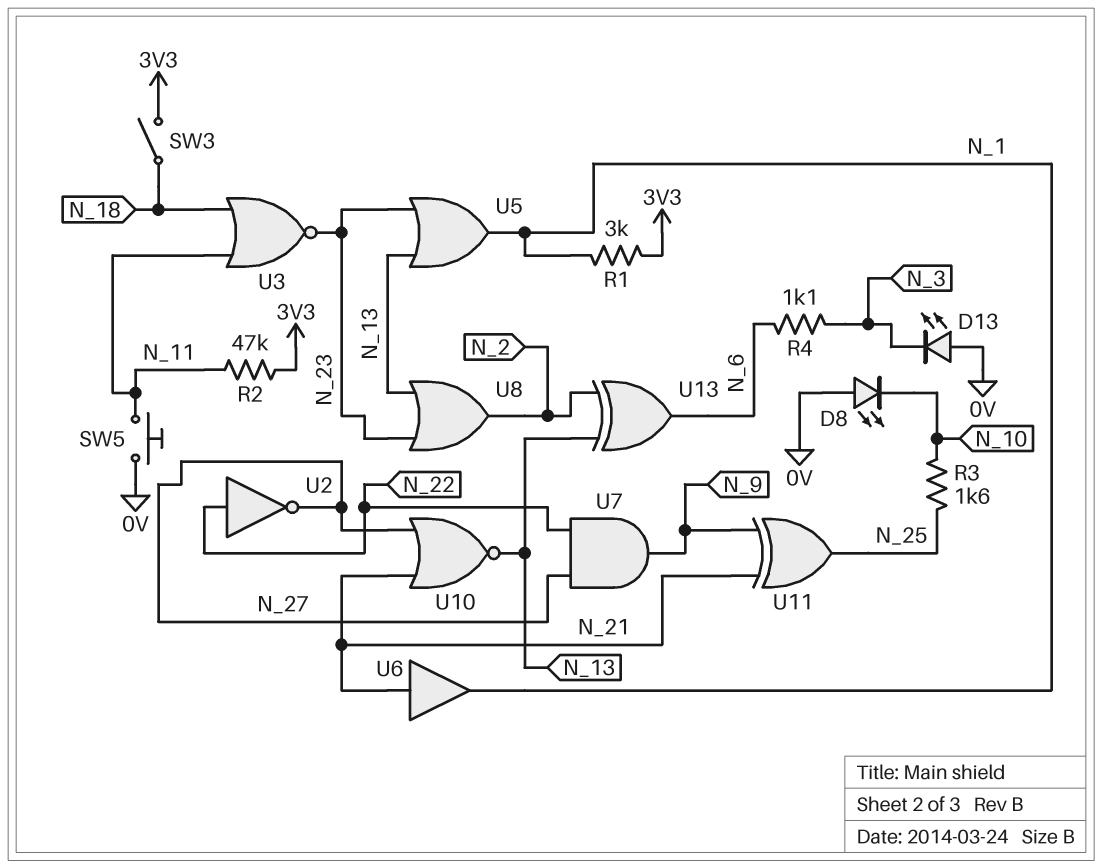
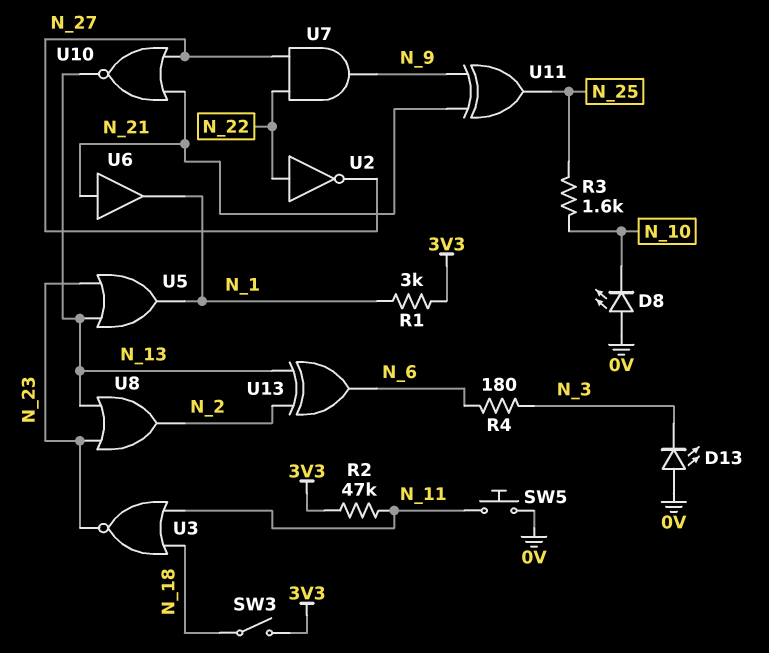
R4: 1.1k (N_3, N_6) -> 180 (N_3, N_6)

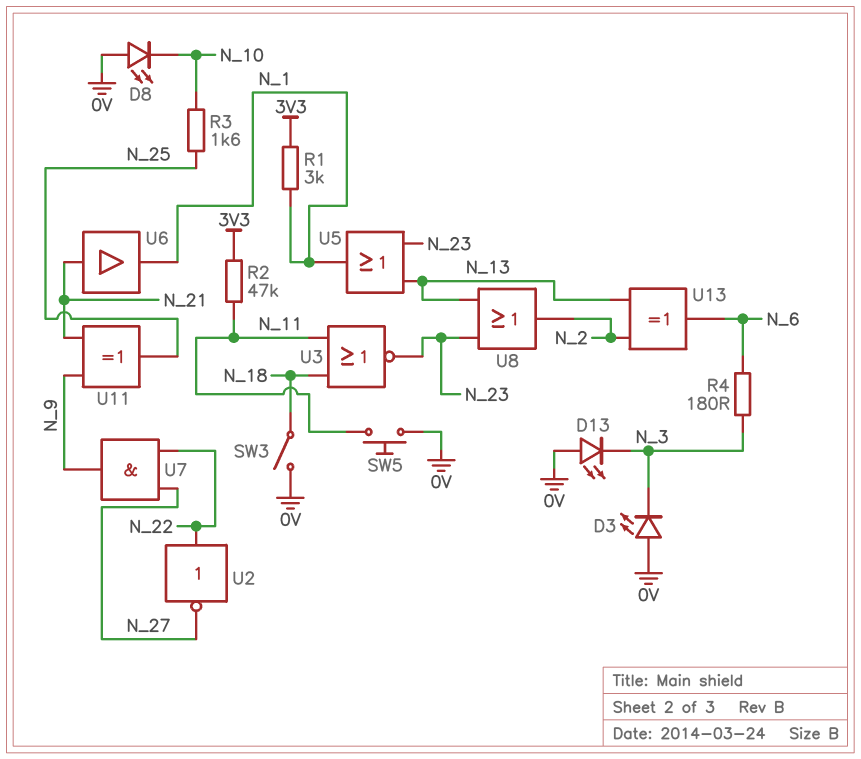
D3: none -> LED (A 0V, K N_3)
SW3: switch (3V3, N_18) -> switch (0V, N_18)
U10: NOR (in N_21, in N_27, out N_13) -> none

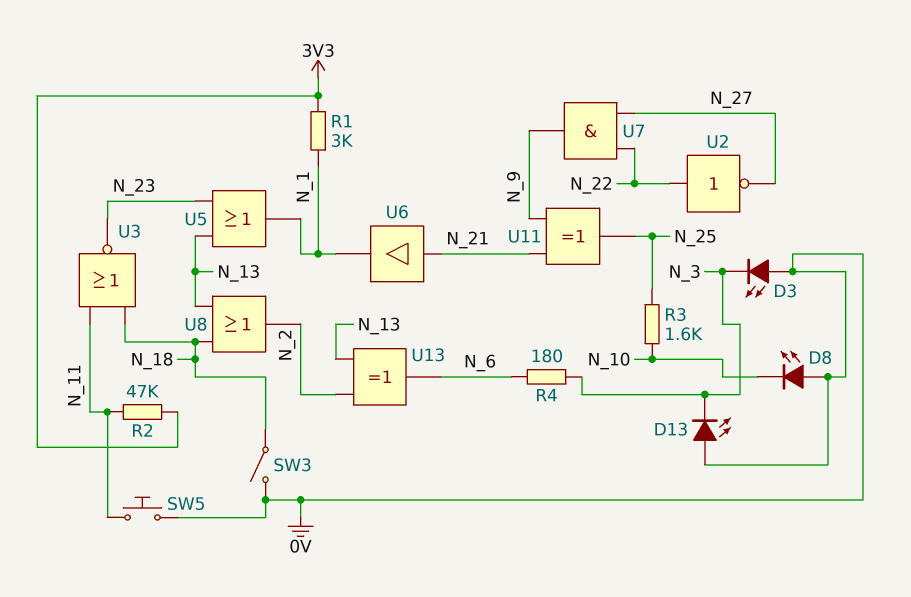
U8: OR (in N_13, in N_23, out N_2) -> OR (in N_13, in N_18, out N_2)

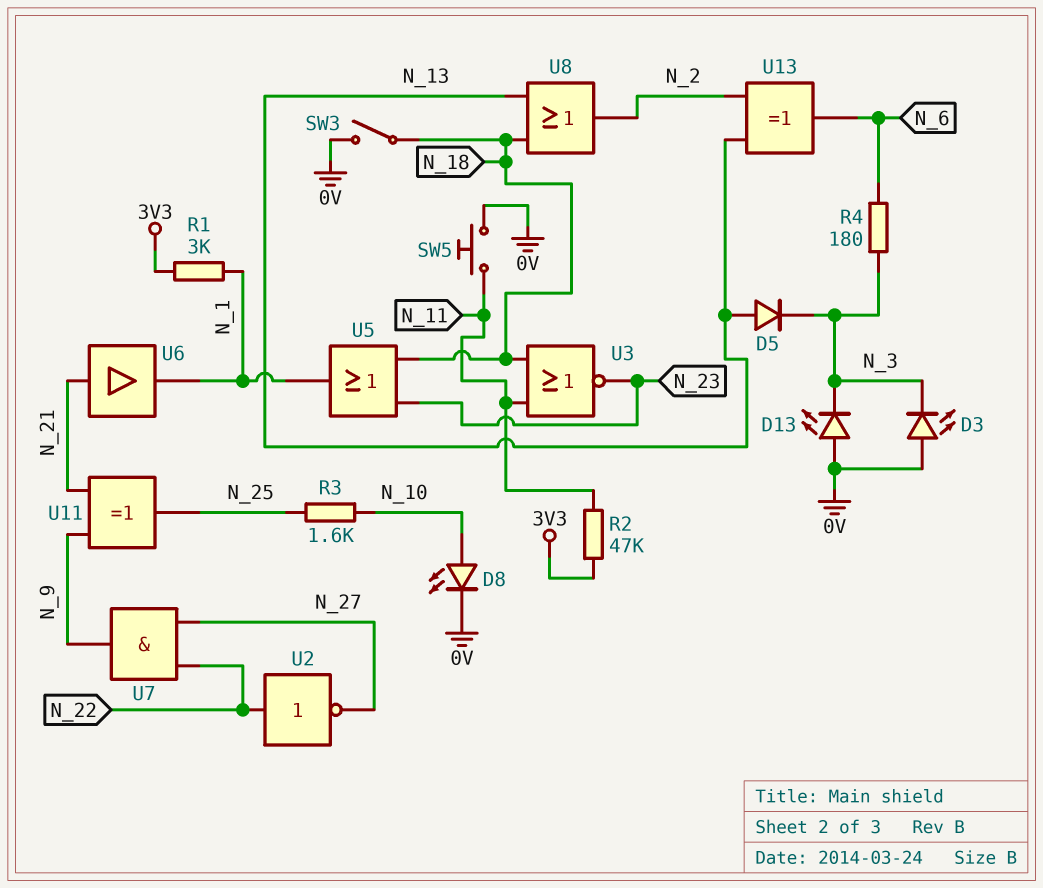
D5: none -> diode (A N_13, K N_3)
D8: LED (A 0V, K N_10) -> LED (A N_10, K 0V)
U5: OR (in N_13, in N_23, out N_1) -> OR (in N_18, in N_23, out N_1)

